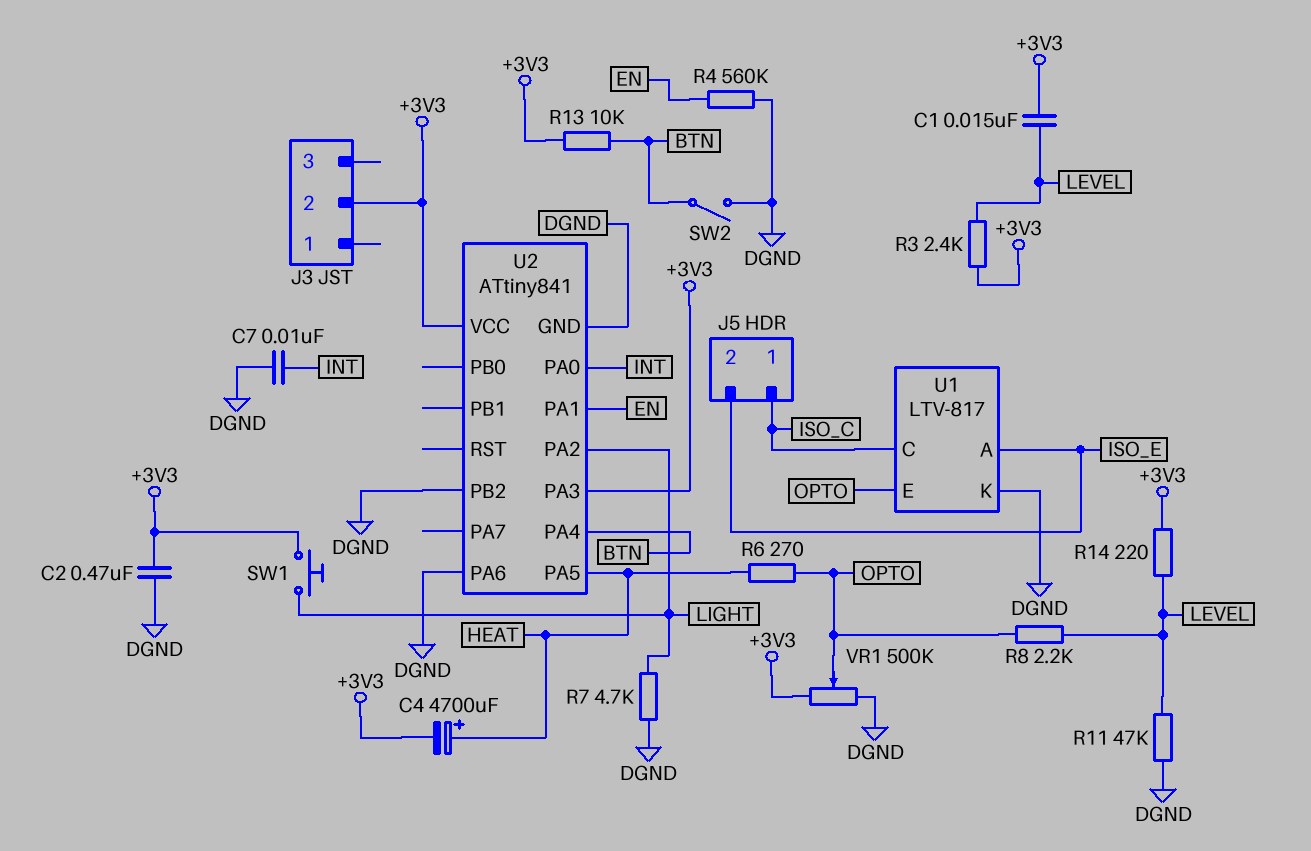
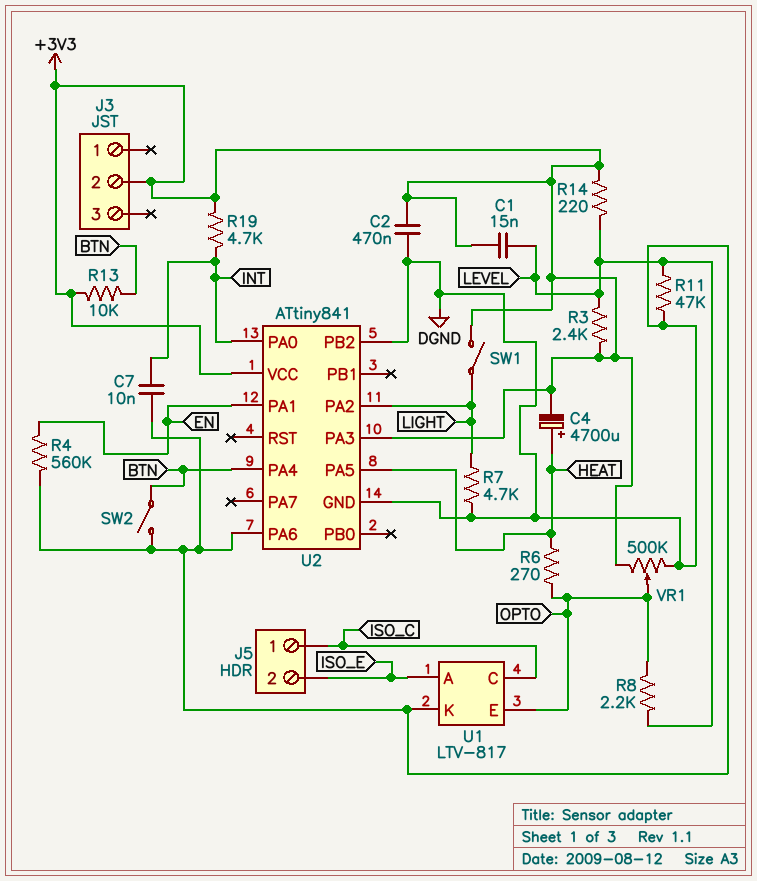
R19: none -> 4.7k (+3V3, INT)
SW1: button (+3V3, LIGHT) -> switch (+3V3, LIGHT)

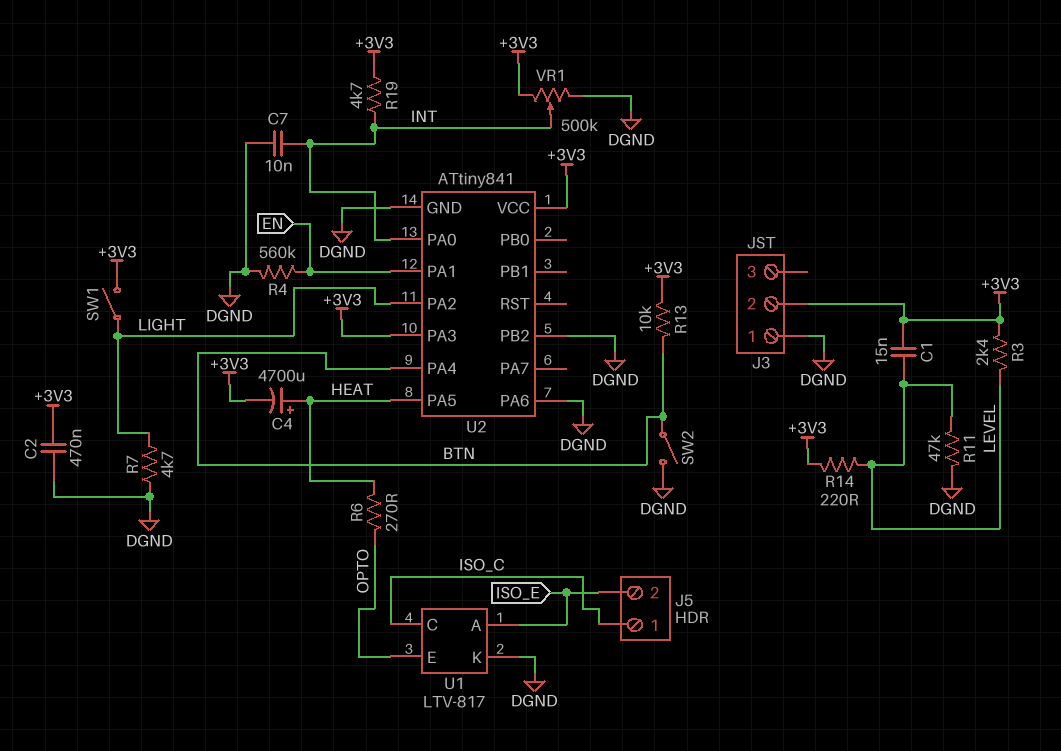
J3 pin 1: none -> DGND
R8: 2.2k (LEVEL, OPTO) -> none
VR1: 500k (+3V3, DGND, wiper OPTO) -> 500k (+3V3, DGND, wiper INT)

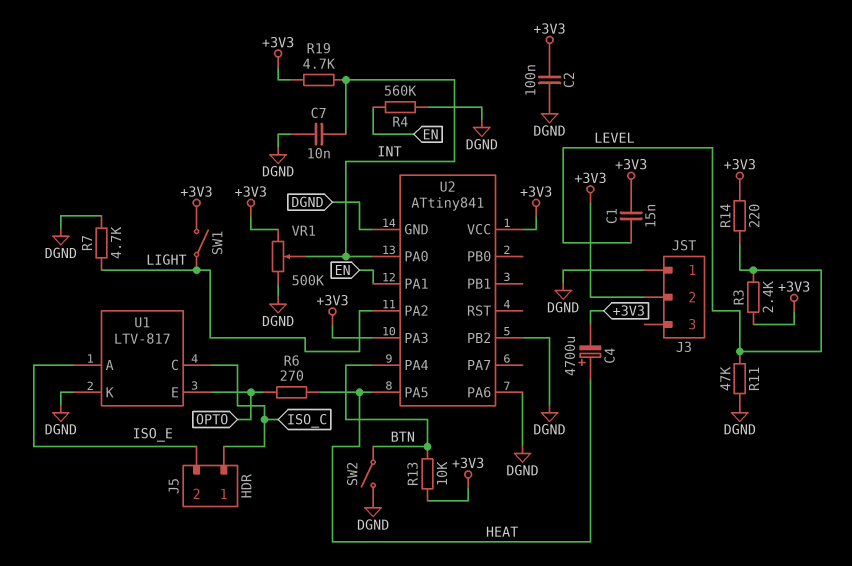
C2: 470nF (+3V3, DGND) -> 100nF (+3V3, DGND)

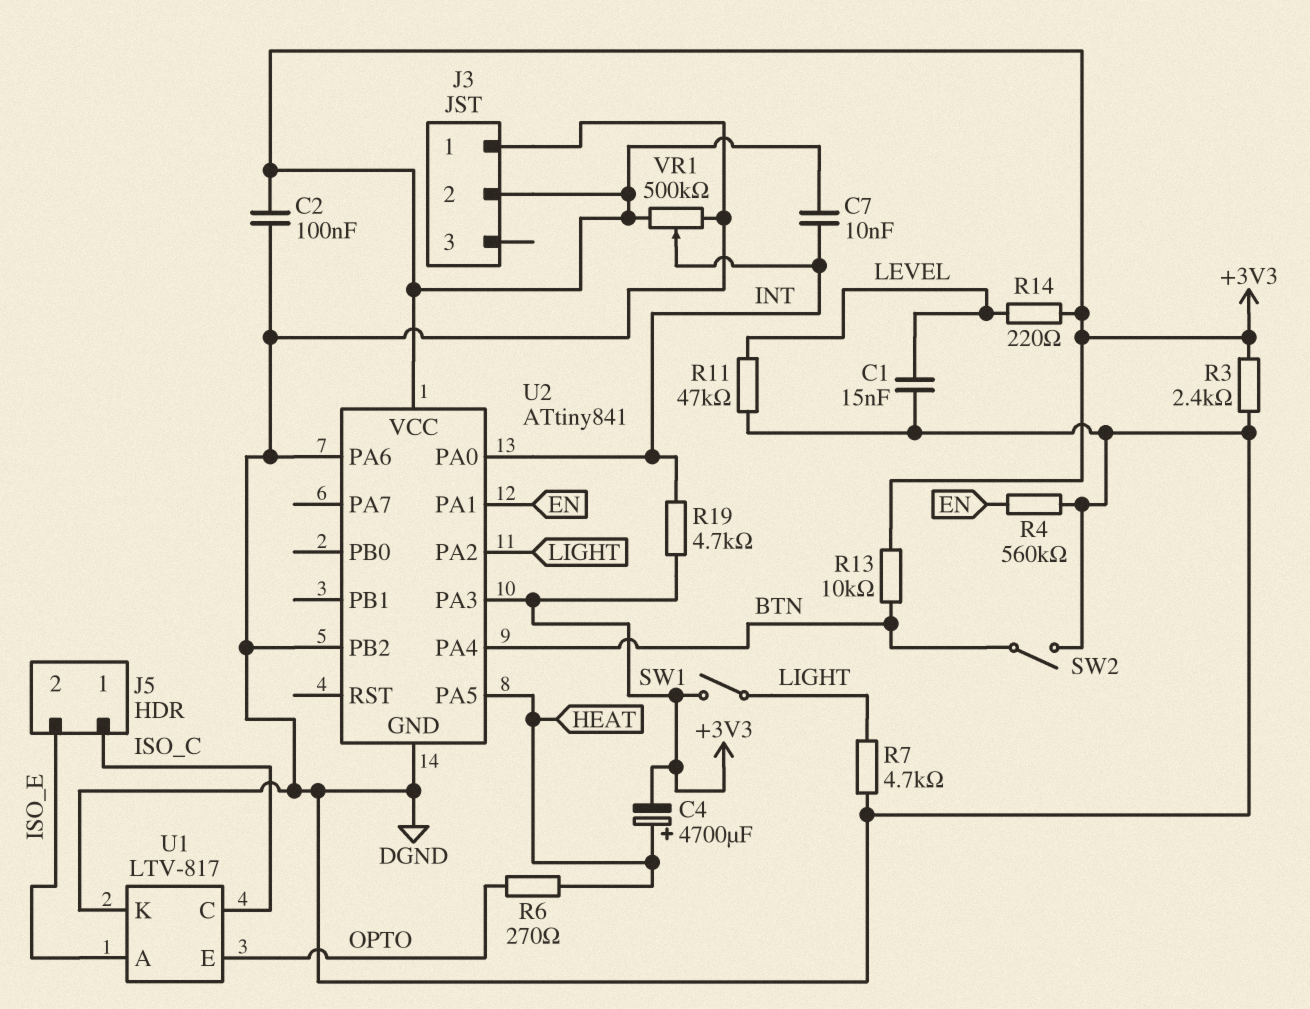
C1: 15nF (+3V3, LEVEL) -> 15nF (DGND, LEVEL)
C7: 10nF (DGND, INT) -> 10nF (+3V3, INT)
R3: 2.4k (+3V3, LEVEL) -> 2.4k (+3V3, DGND)

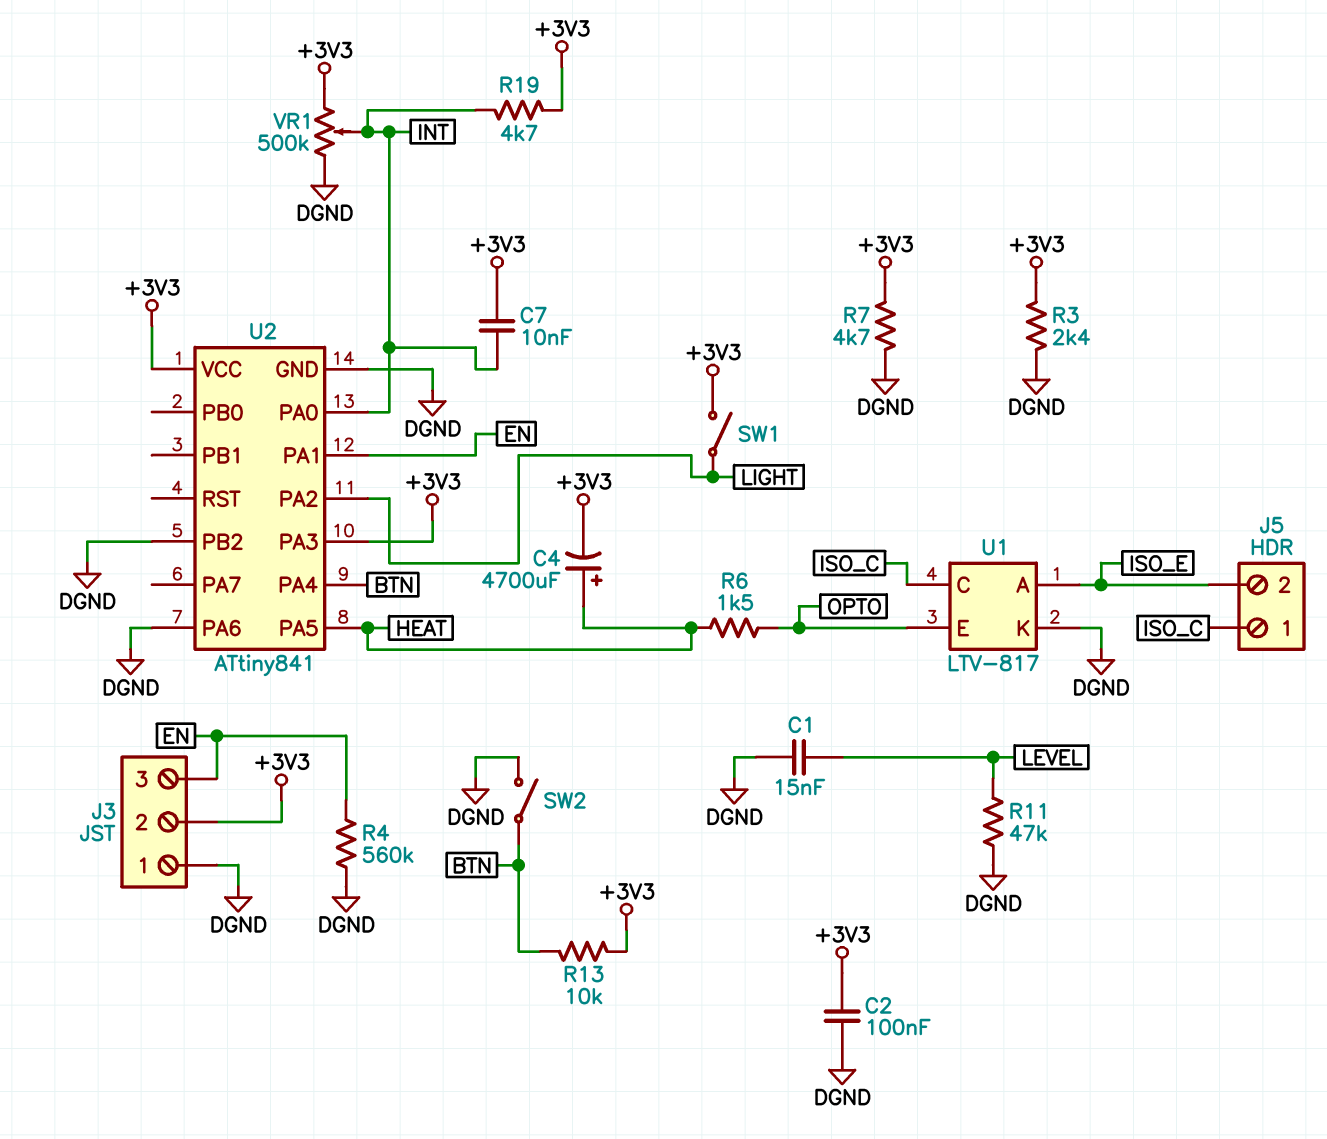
J3 pin 3: none -> EN
R6: 270 (HEAT, OPTO) -> 1.5k (HEAT, OPTO)
R7: 4.7k (DGND, LIGHT) -> 4.7k (+3V3, DGND)
R14: 220 (+3V3, LEVEL) -> none

